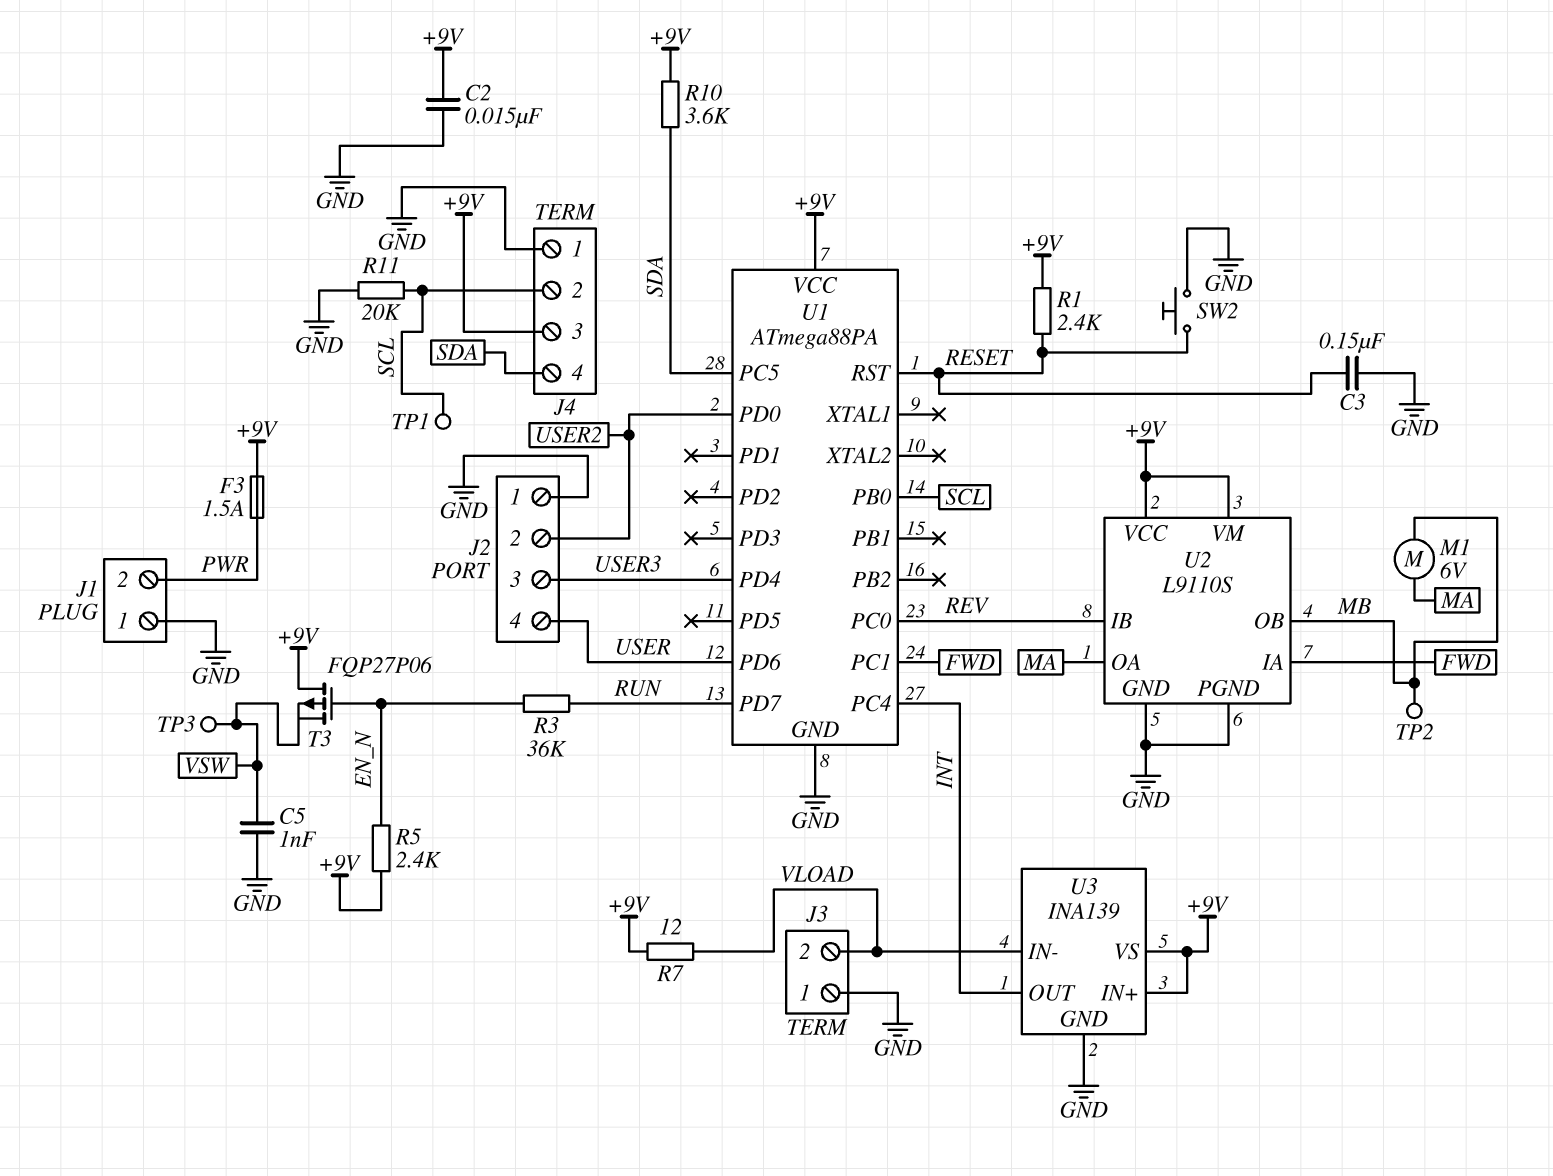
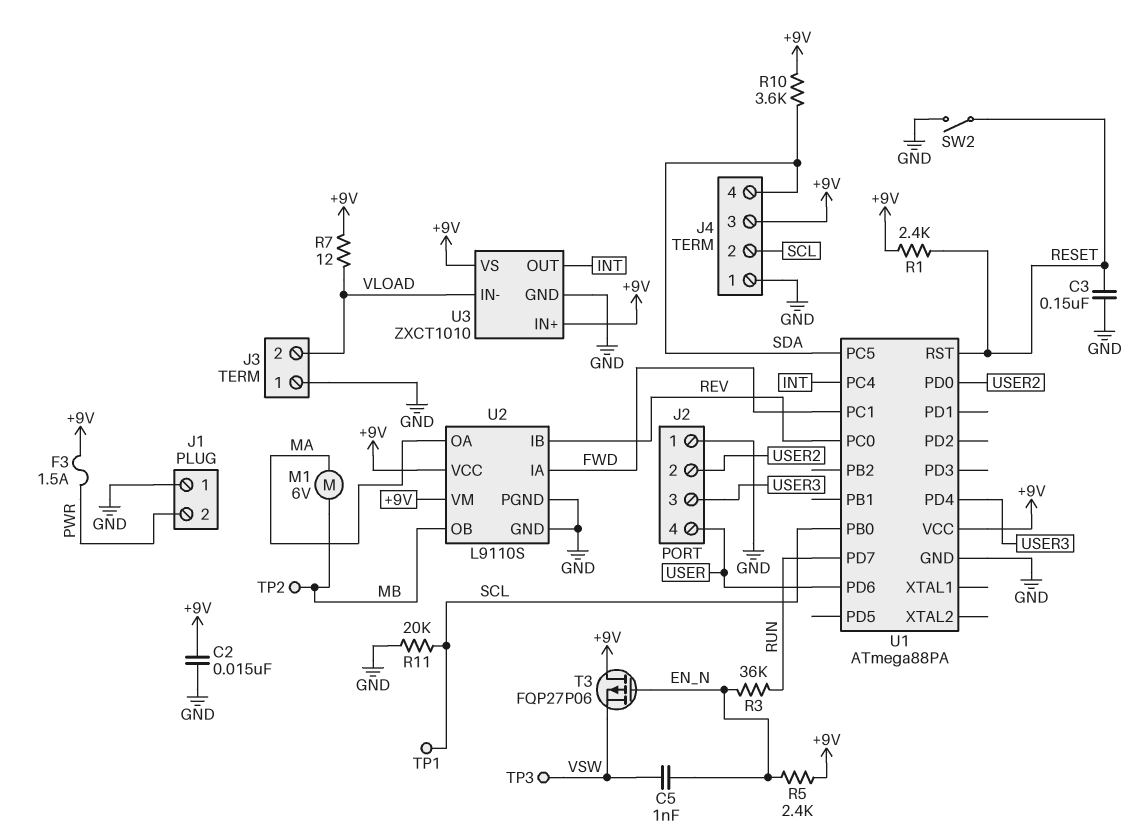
C5: 1nF (GND, VSW) -> 1nF (EN_N, VSW)
SW2: button (GND, RESET) -> switch (GND, RESET)
U3: INA139 -> ZXCT1010

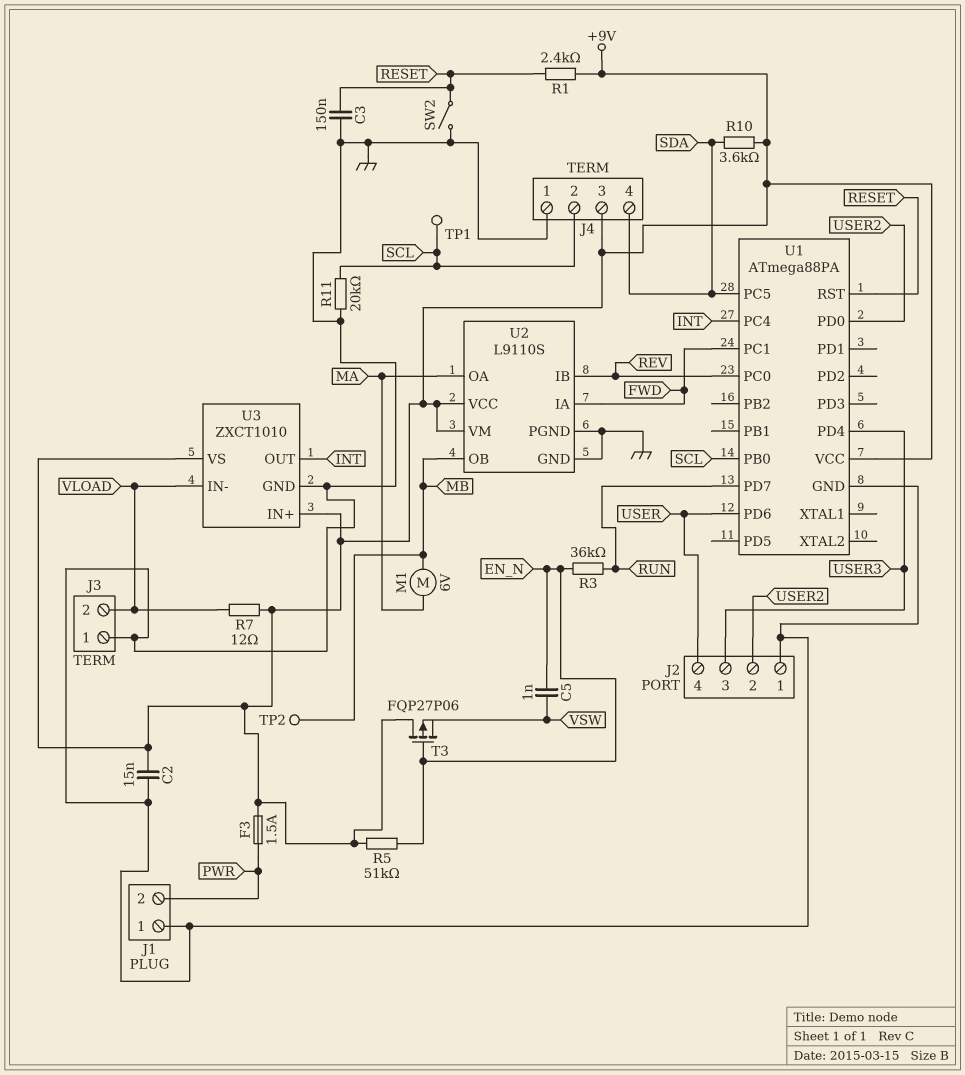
R5: 2.4k (+9V, EN_N) -> 51k (+9V, EN_N)
TP3: test point (VSW) -> none

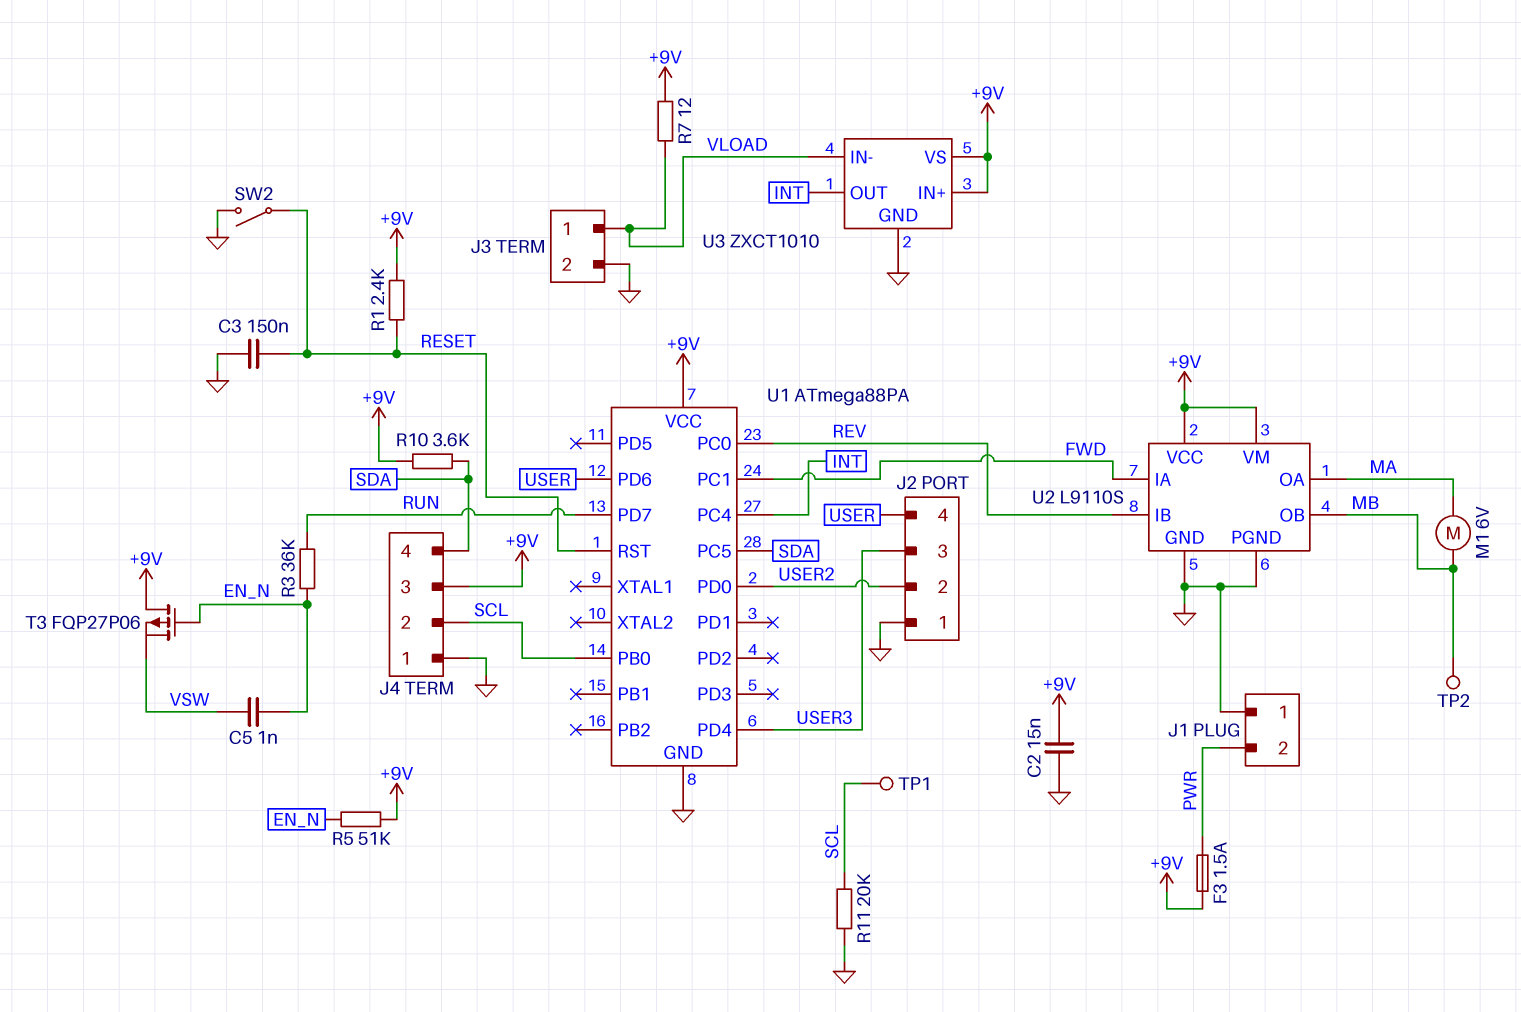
J3 pin 1: GND -> VLOAD
J3 pin 2: VLOAD -> GND

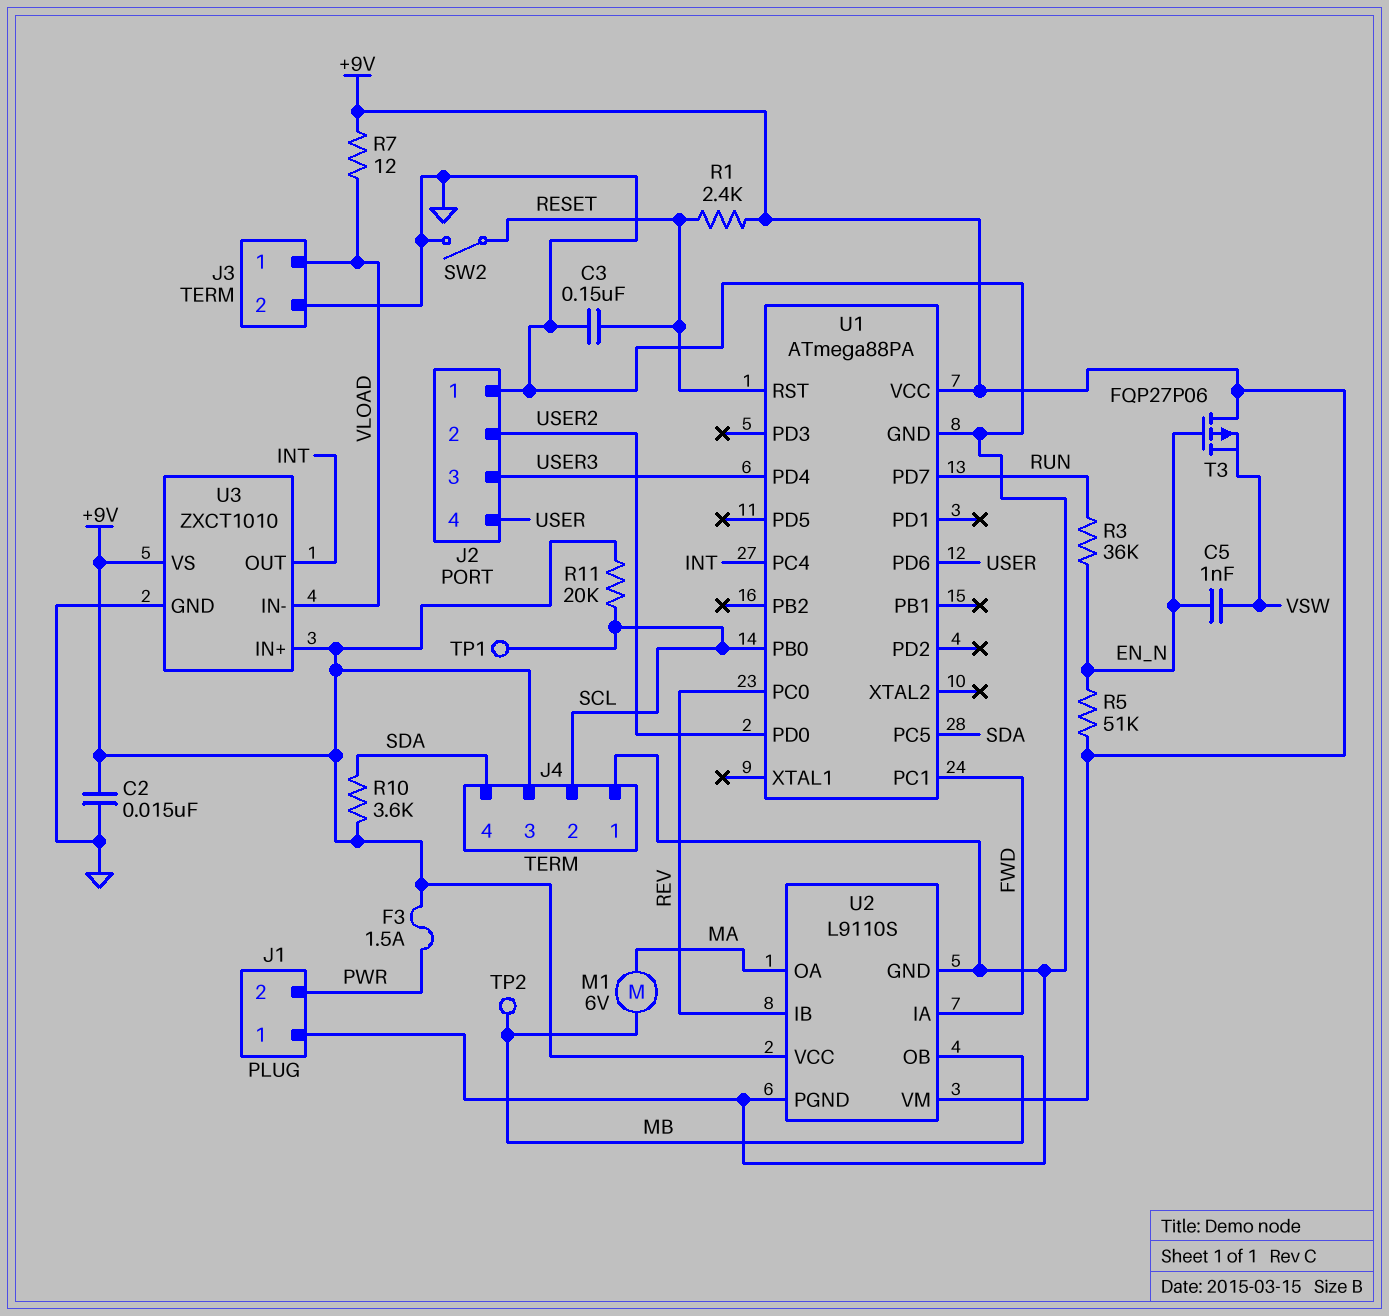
R11: 20k (GND, SCL) -> 20k (+9V, SCL)

